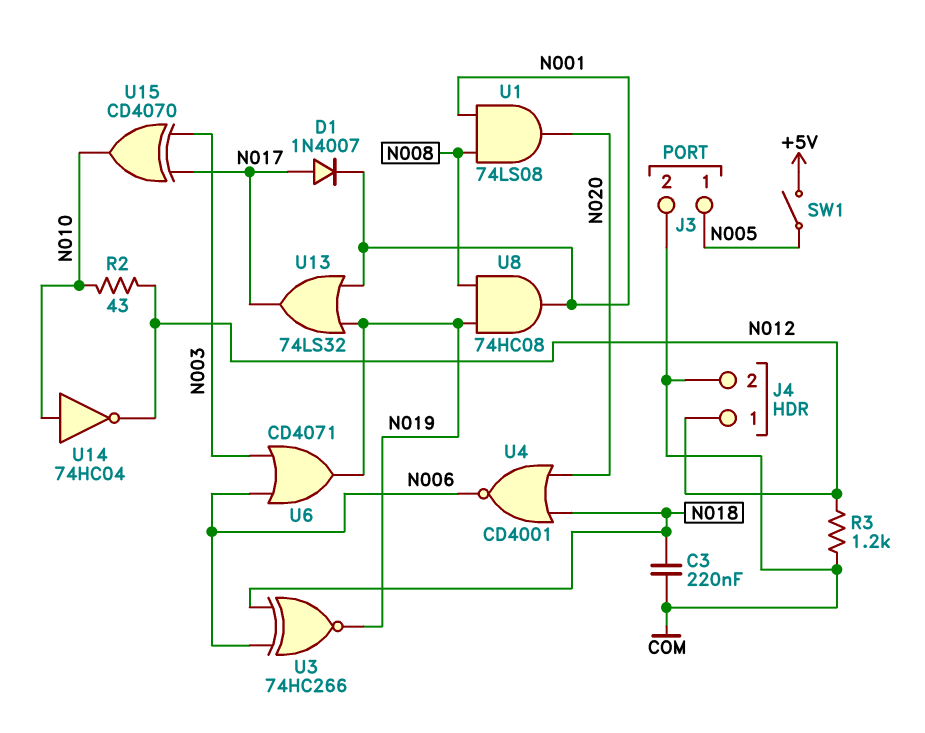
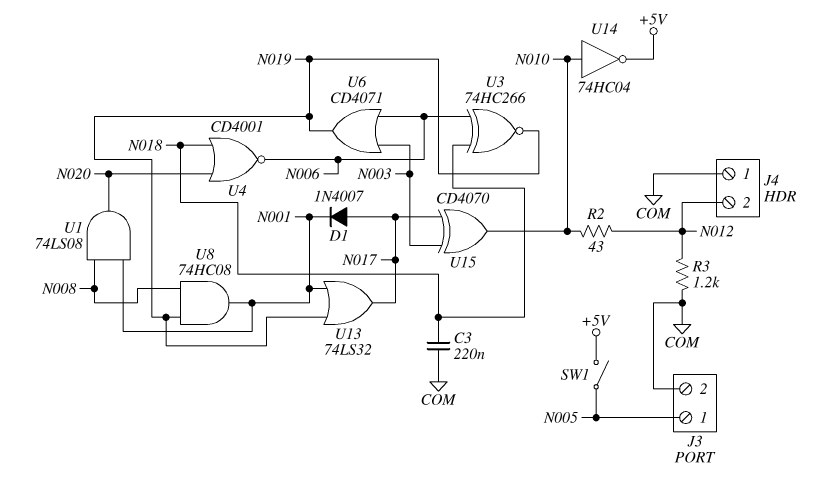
J4 pin 1: N012 -> COM
J4 pin 2: COM -> N012
U14: NOT 74HC04 (in N010, out N012) -> NOT 74HC04 (in N010, out +5V)

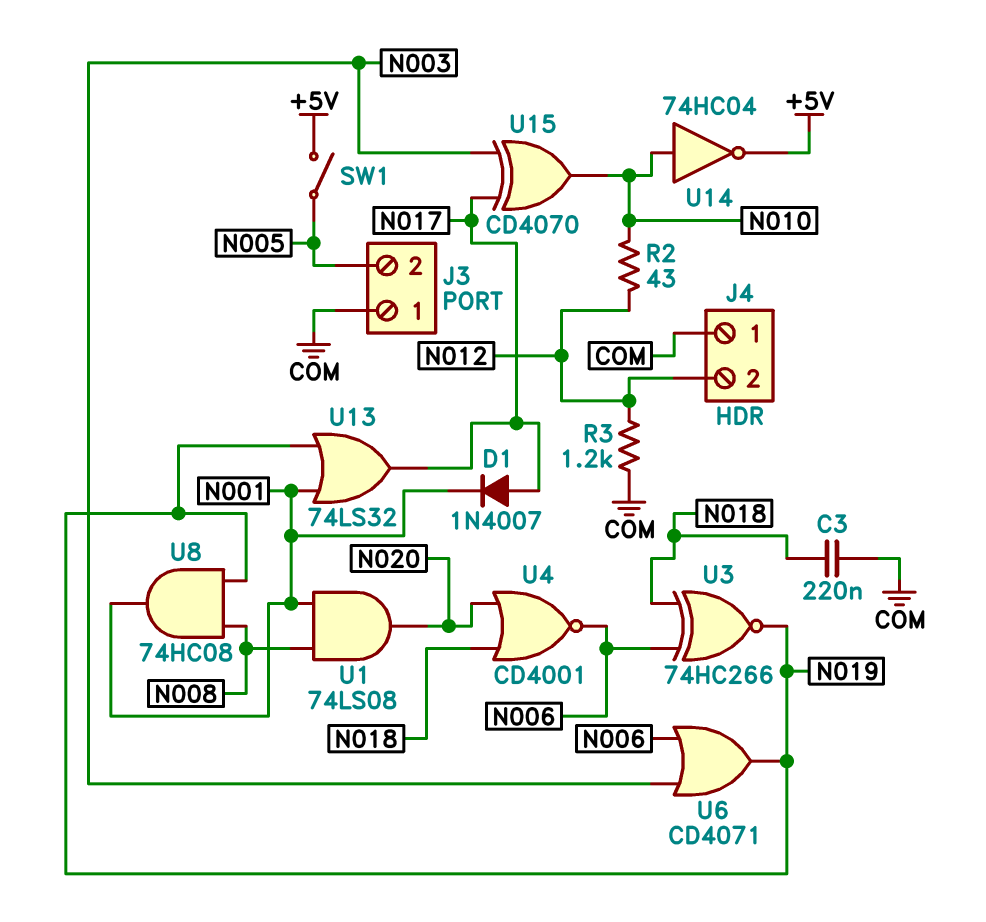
J3 pin 1: N005 -> COM
J3 pin 2: COM -> N005

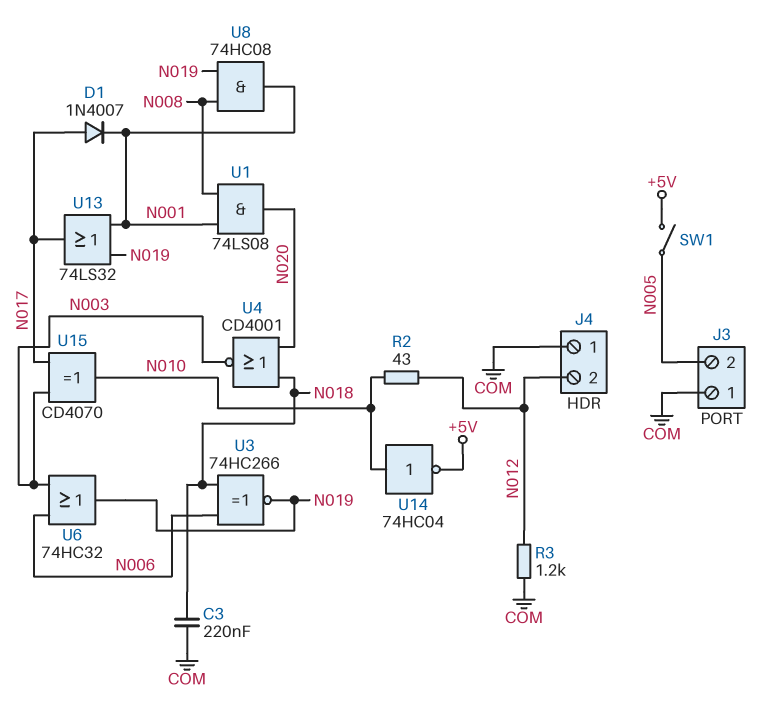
U4: NOR CD4001 (in N018, in N020, out N006) -> NOR CD4001 (in N018, in N020, out N003)
U6: OR CD4071 (in N003, in N006, out N019) -> OR 74HC32 (in N003, in N006, out N019)

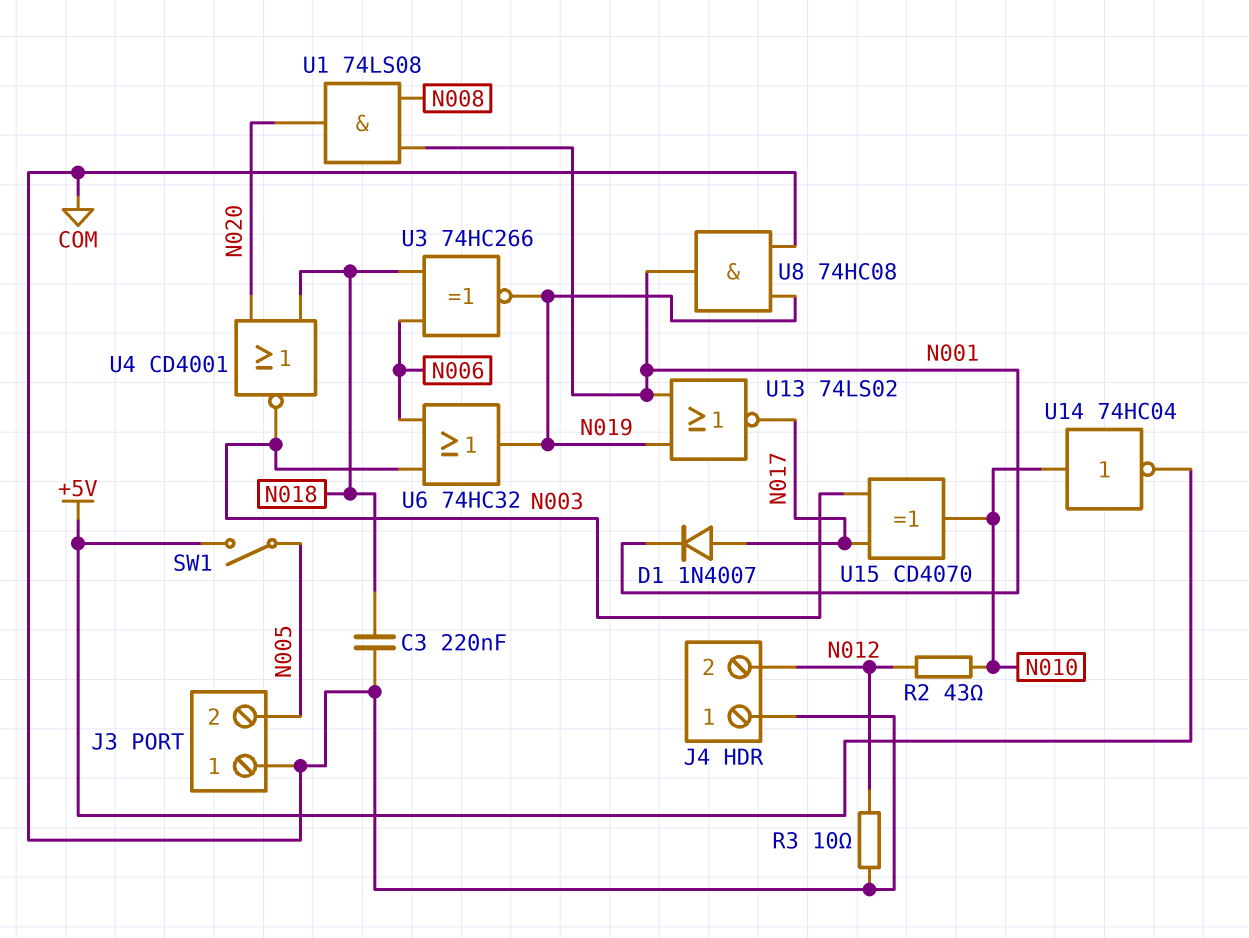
R3: 1.2k (COM, N012) -> 10 (COM, N012)
U8: AND 74HC08 (in N008, in N019, out N001) -> AND 74HC08 (in COM, in N019, out N001)
U13: OR 74LS32 (in N001, in N019, out N017) -> NOR 74LS02 (in N001, in N019, out N017)

